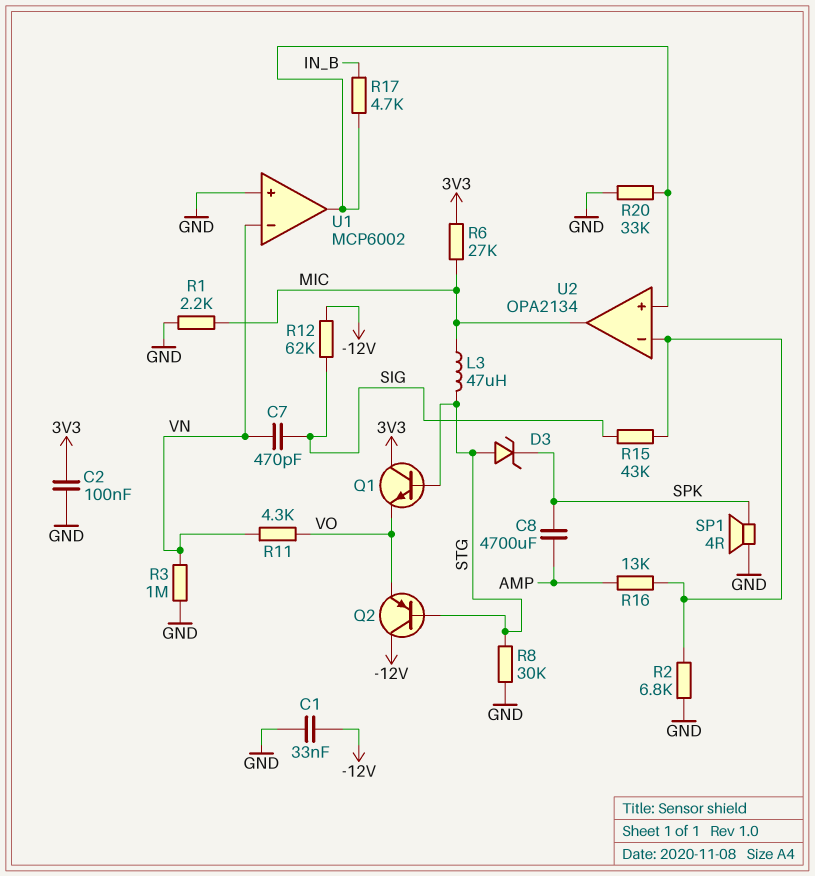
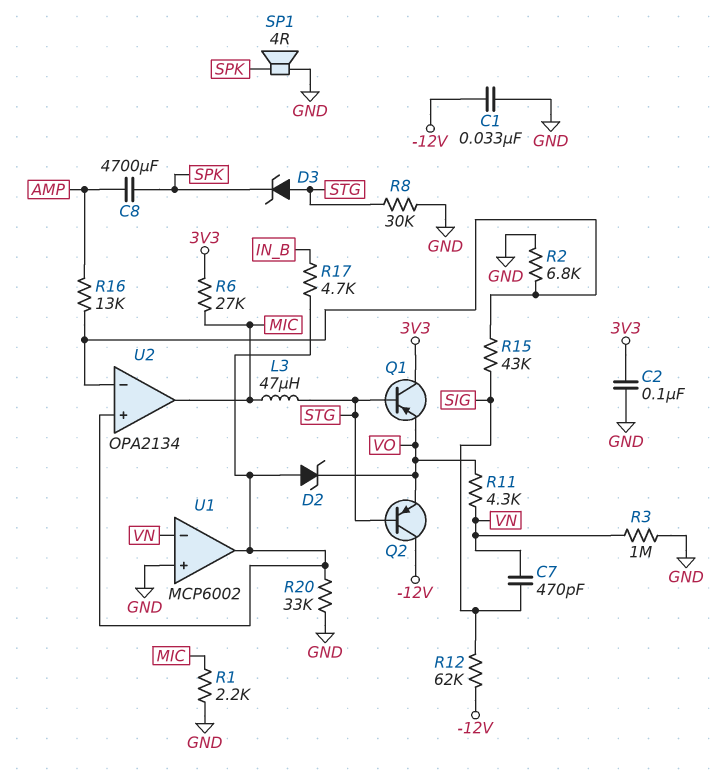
D2: none -> zener (A U1/out, K VO)
Q1: NPN (B STG, C 3V3, E VO) -> PNP (B STG, C 3V3, E VO)

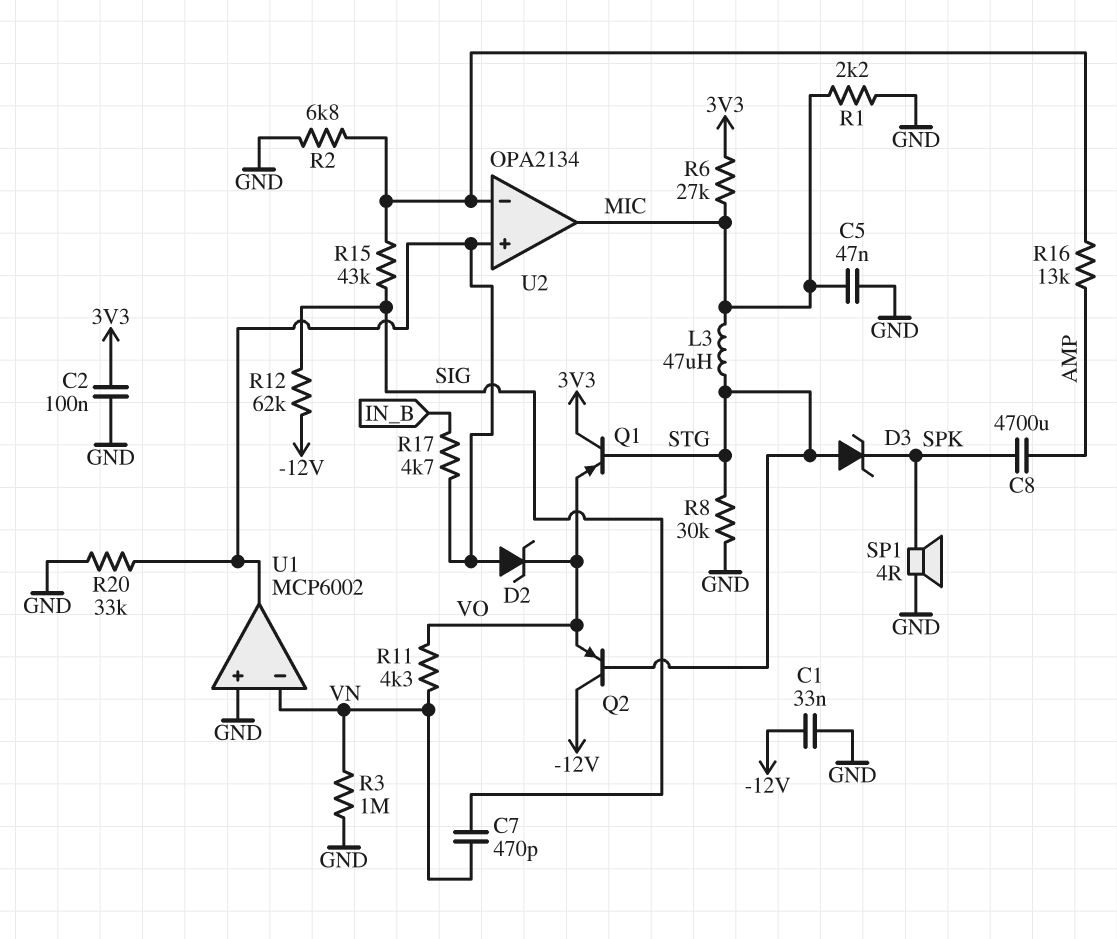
C5: none -> 47nF (GND, MIC)

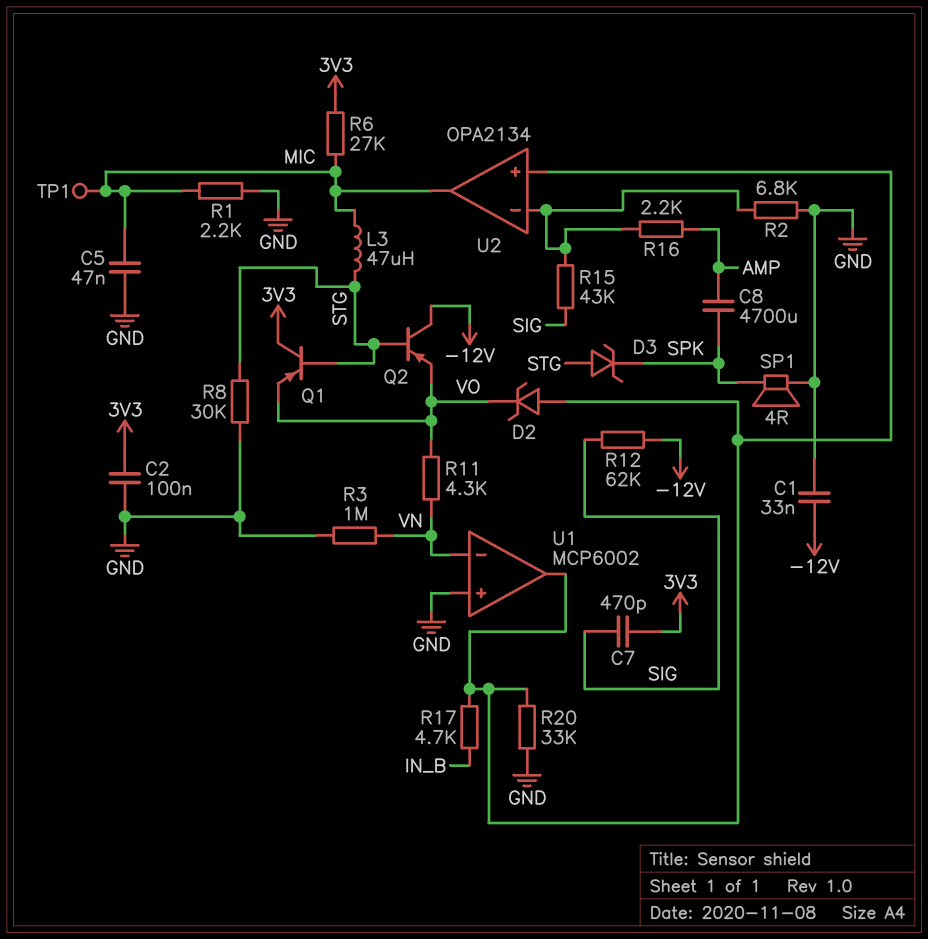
C7: 470pF (SIG, VN) -> 470pF (3V3, SIG)
R16: 13k (AMP, U2/in-) -> 2.2k (AMP, U2/in-)
TP1: none -> test point (MIC)

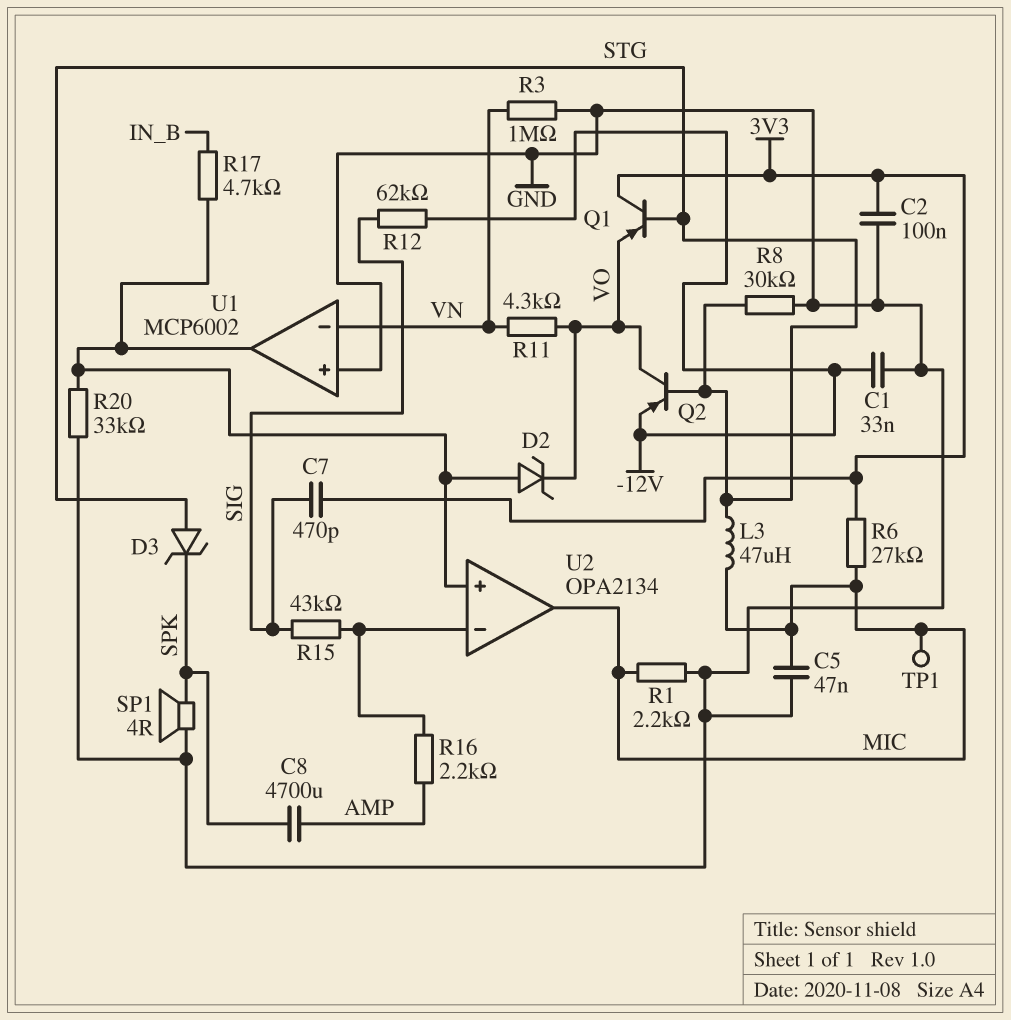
Q2: PNP (B STG, C -12V, E VO) -> PNP (B STG, C VO, E -12V)
R2: 6.8k (GND, U2/in-) -> none

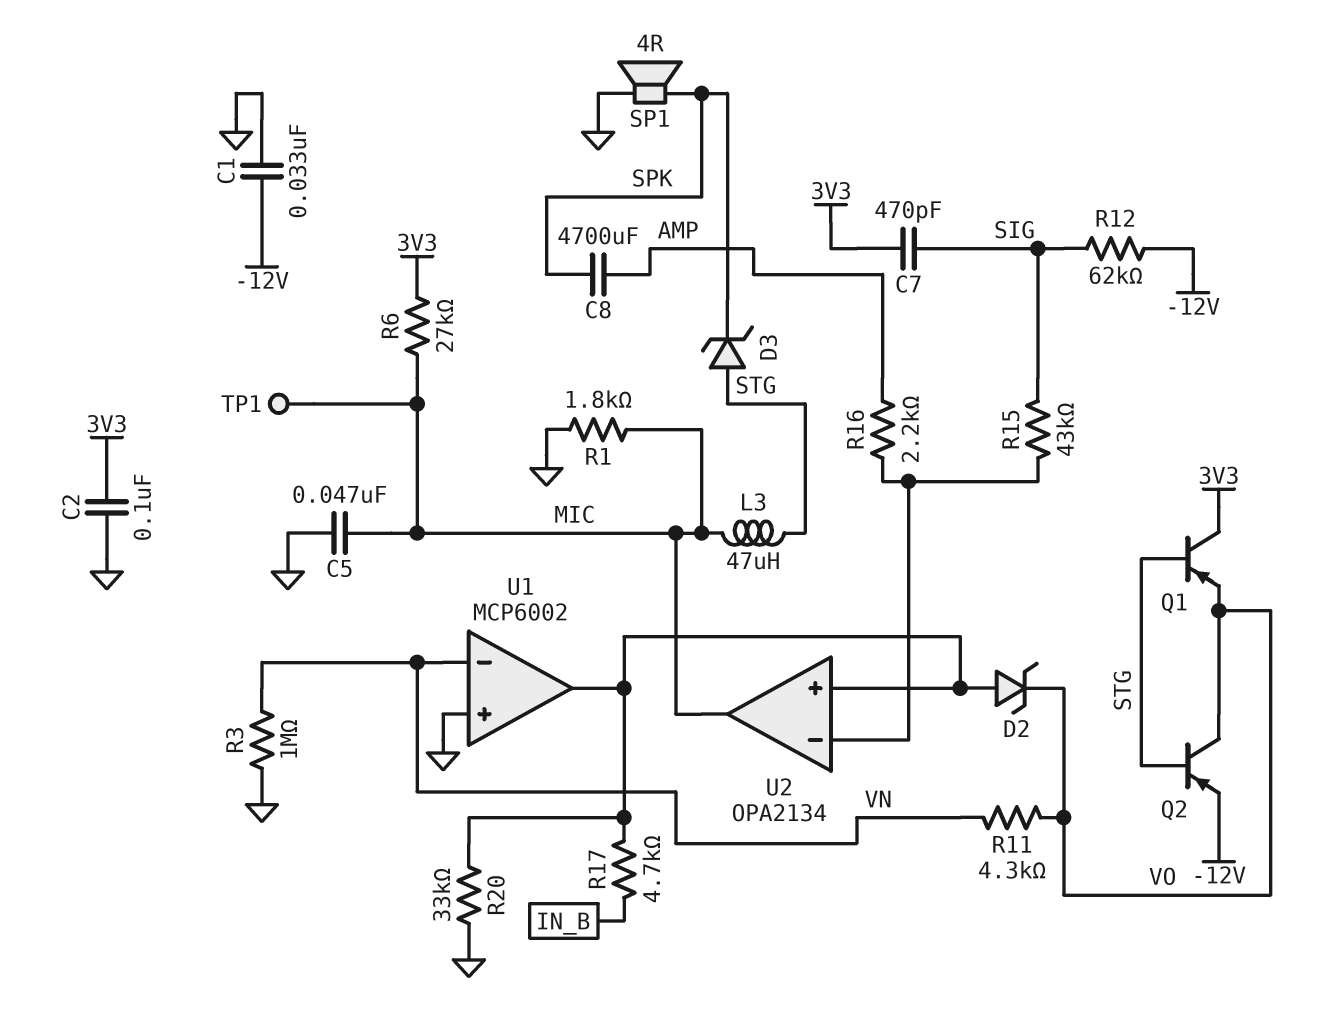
R1: 2.2k (GND, MIC) -> 1.8k (GND, MIC)
R8: 30k (GND, STG) -> none

